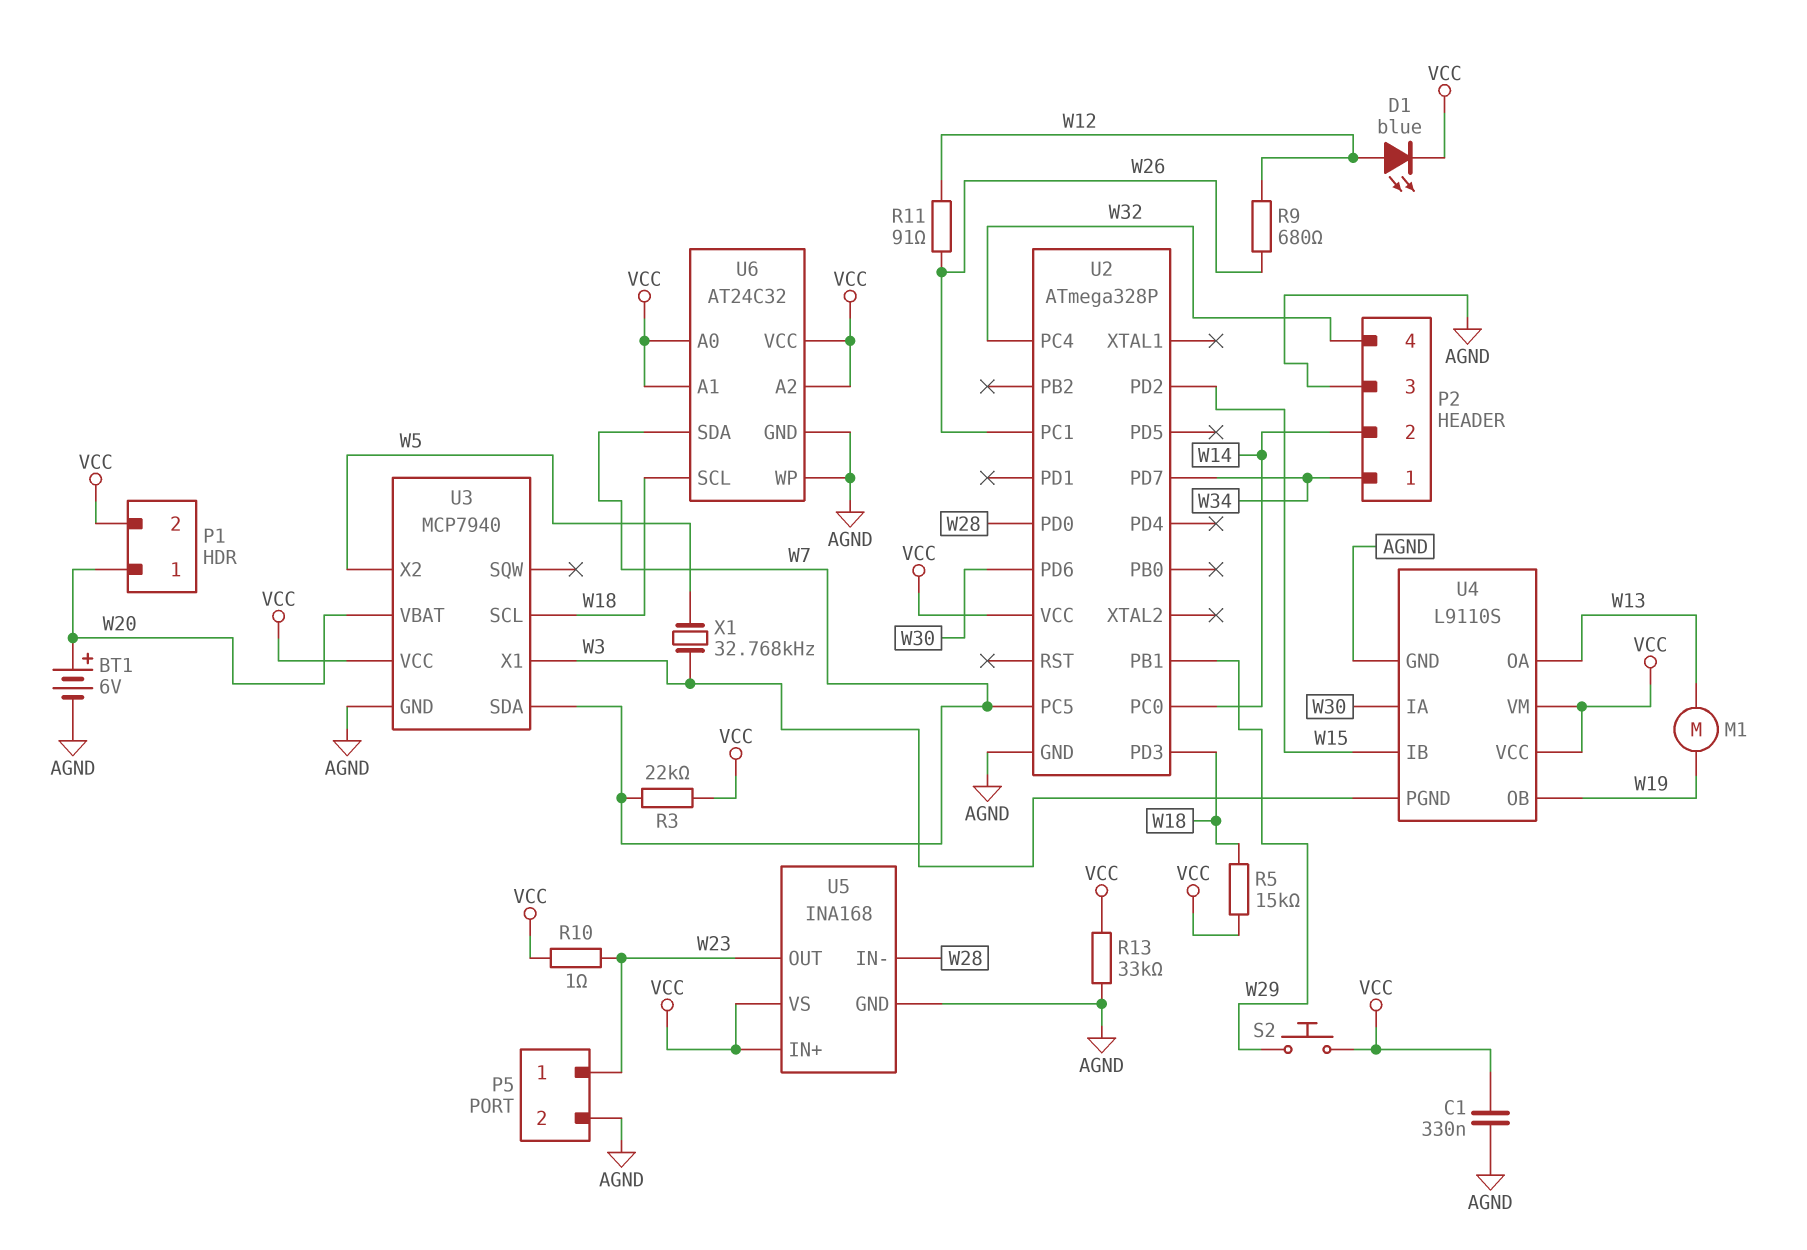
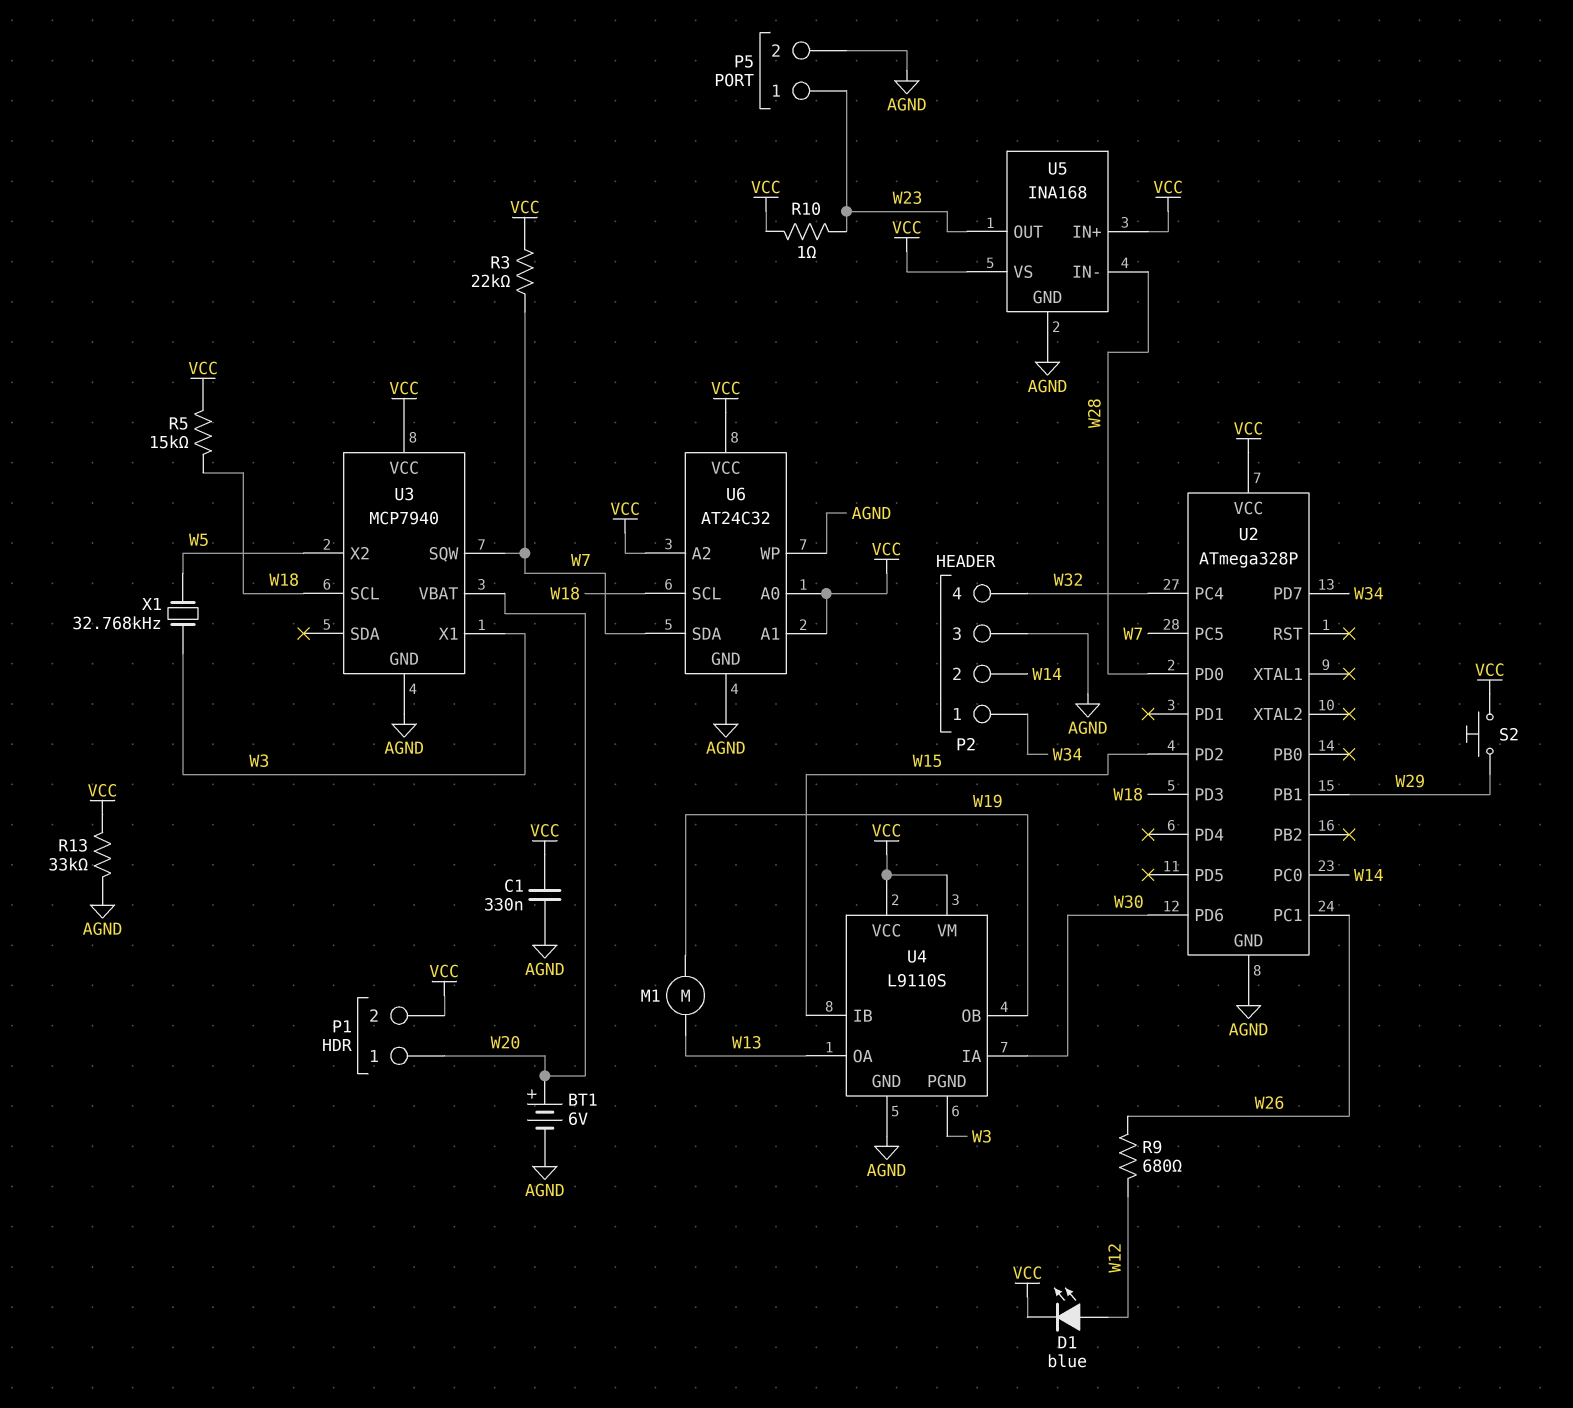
R11: 91 (W12, W26) -> none
U3 pin SDA: W7 -> none
U3 pin SQW: none -> W7

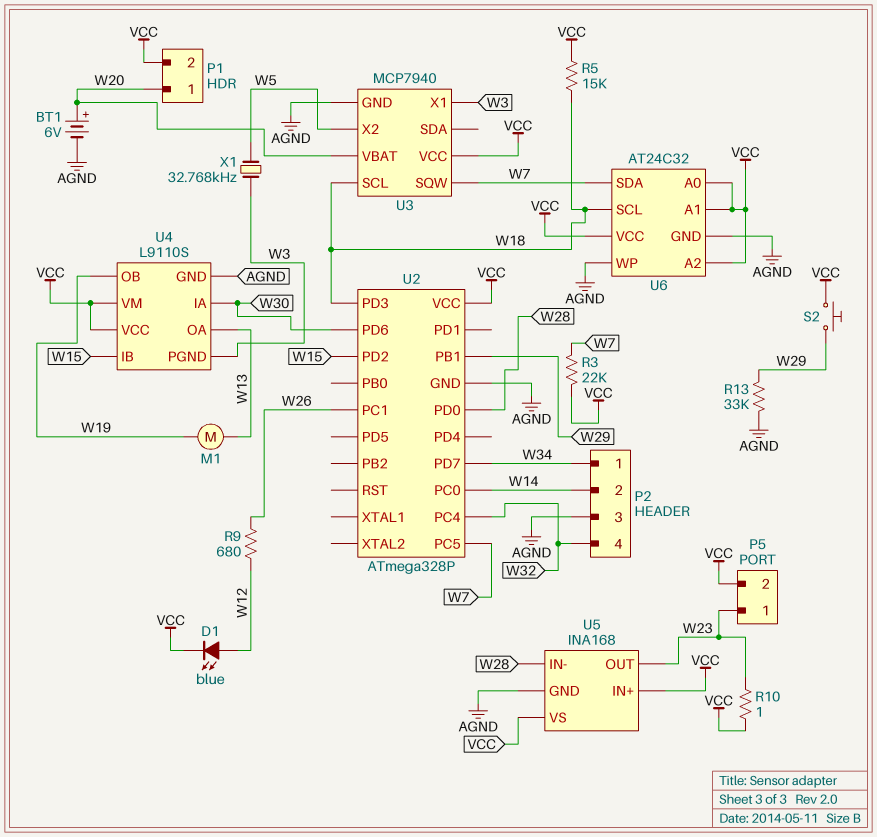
C1: 330nF (AGND, VCC) -> none
P5 pin 2: AGND -> VCC
R13: 33k (AGND, VCC) -> 33k (AGND, W29)

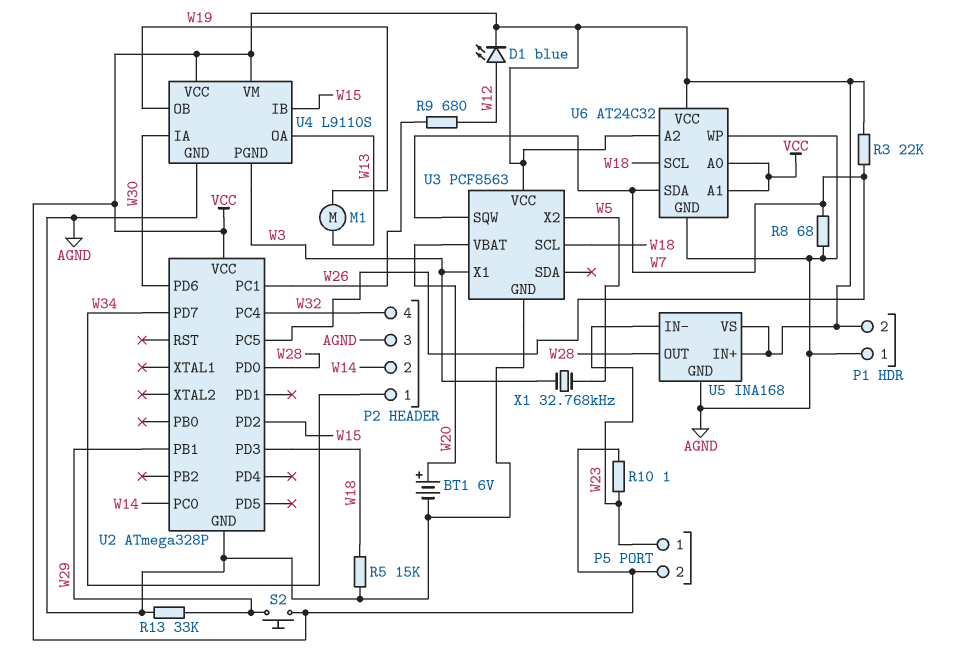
P1 pin 1: W20 -> AGND
R5: 15k (VCC, W18) -> 15k (AGND, W18)
R8: none -> 68 (AGND, W7)
U3: MCP7940 -> PCF8563
U5 pin IN-: W28 -> W23
U5 pin OUT: W23 -> W28

